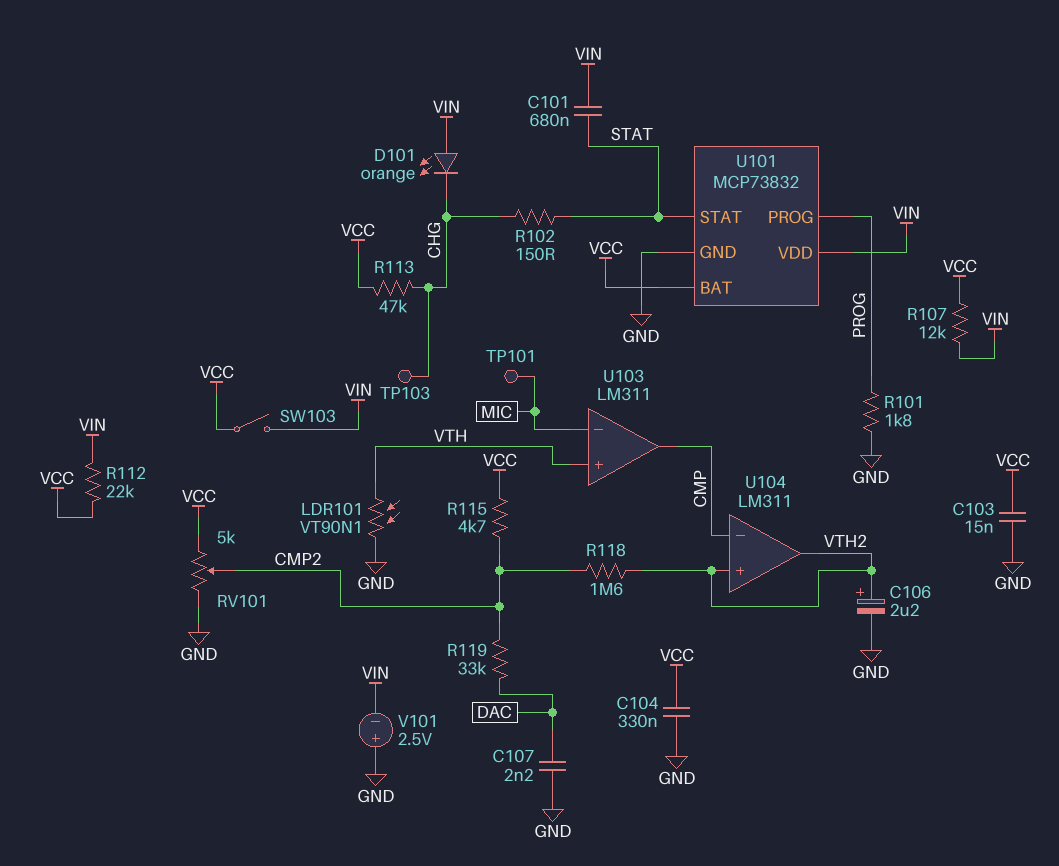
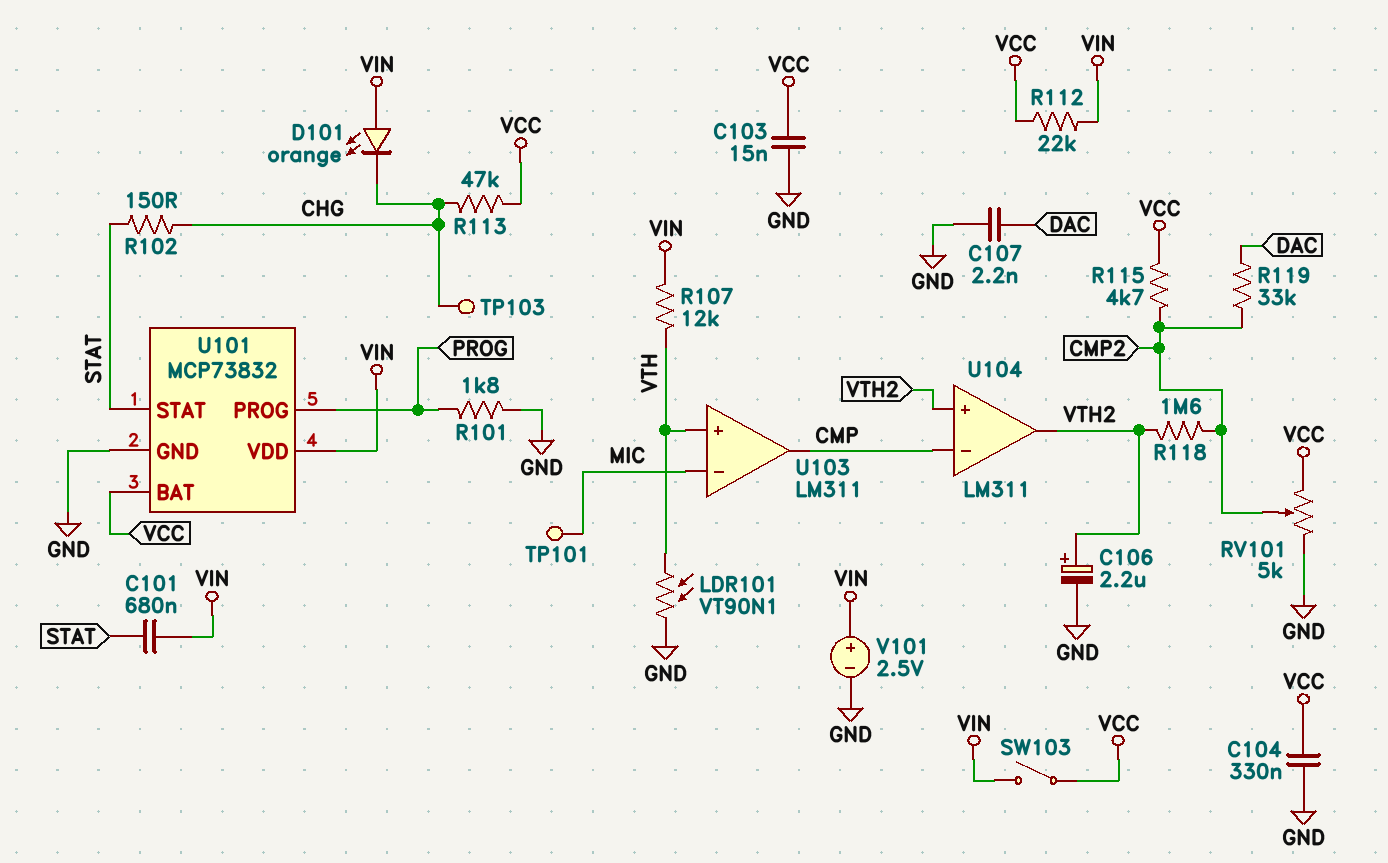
R107: 12k (VCC, VIN) -> 12k (VIN, VTH)
V101: 2.5V (plus GND, minus VIN) -> 2.5V (plus VIN, minus GND)

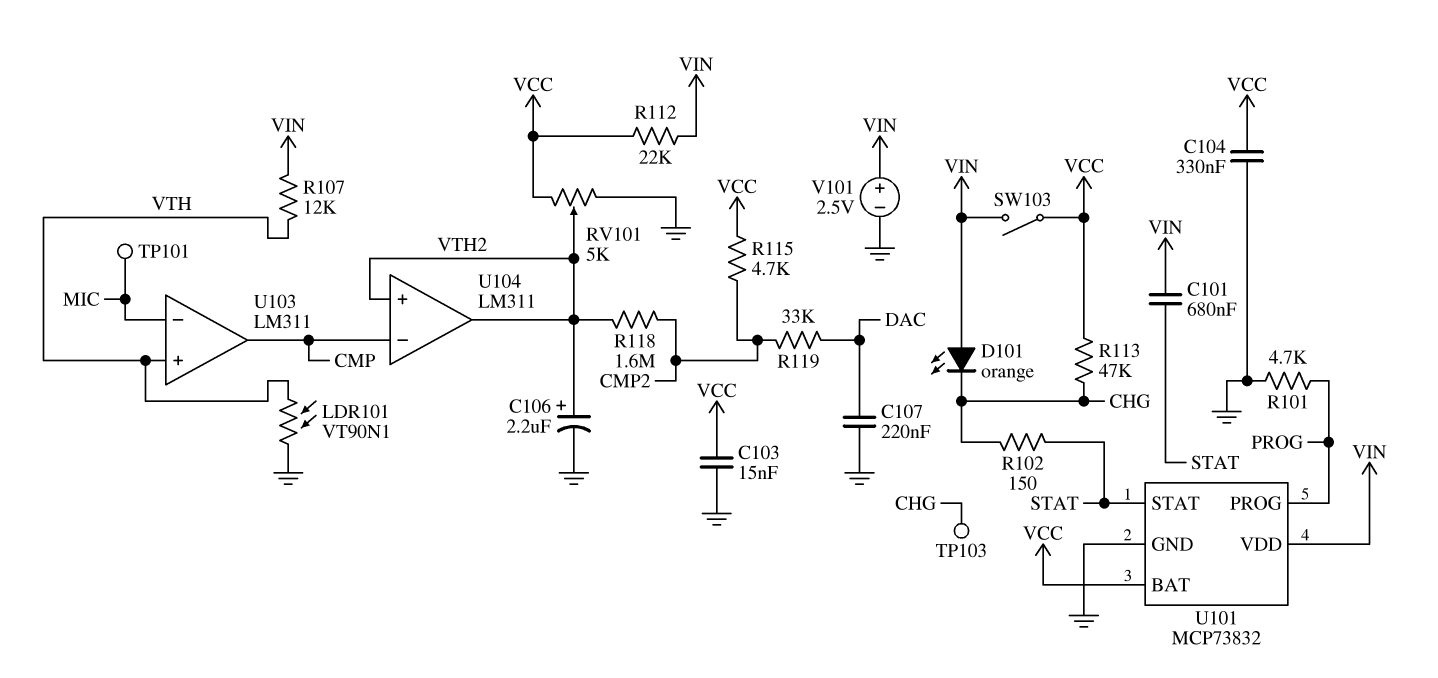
C107: 2.2nF (DAC, GND) -> 220nF (DAC, GND)
R101: 1.8k (GND, PROG) -> 4.7k (GND, PROG)
RV101: 5k (GND, VCC, wiper CMP2) -> 5k (GND, VCC, wiper VTH2)

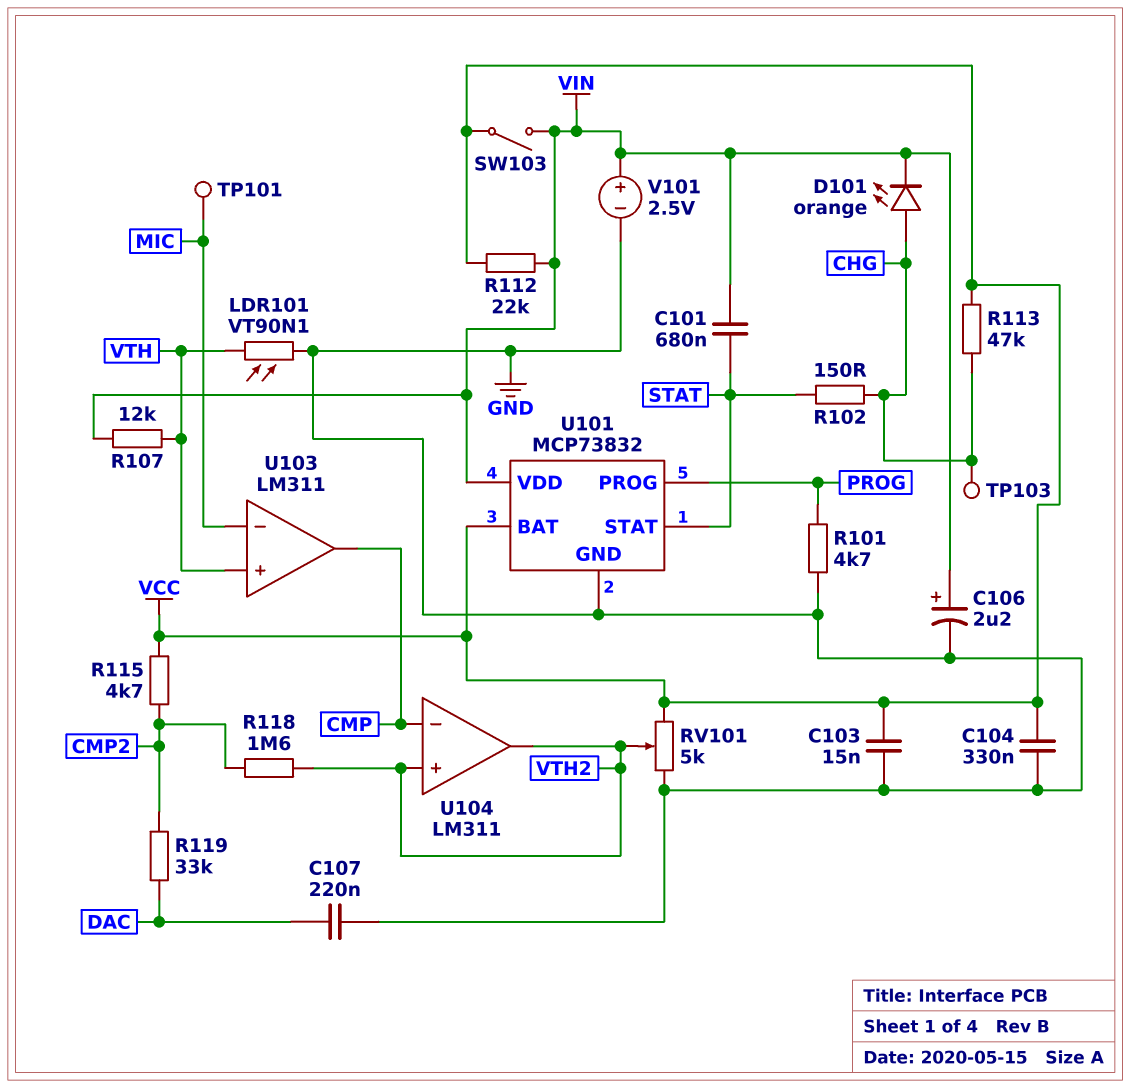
C106: 2.2uF (plus VTH2, minus GND) -> 2.2uF (plus VIN, minus GND)
D101: LED orange (A VIN, K CHG) -> LED orange (A CHG, K VIN)

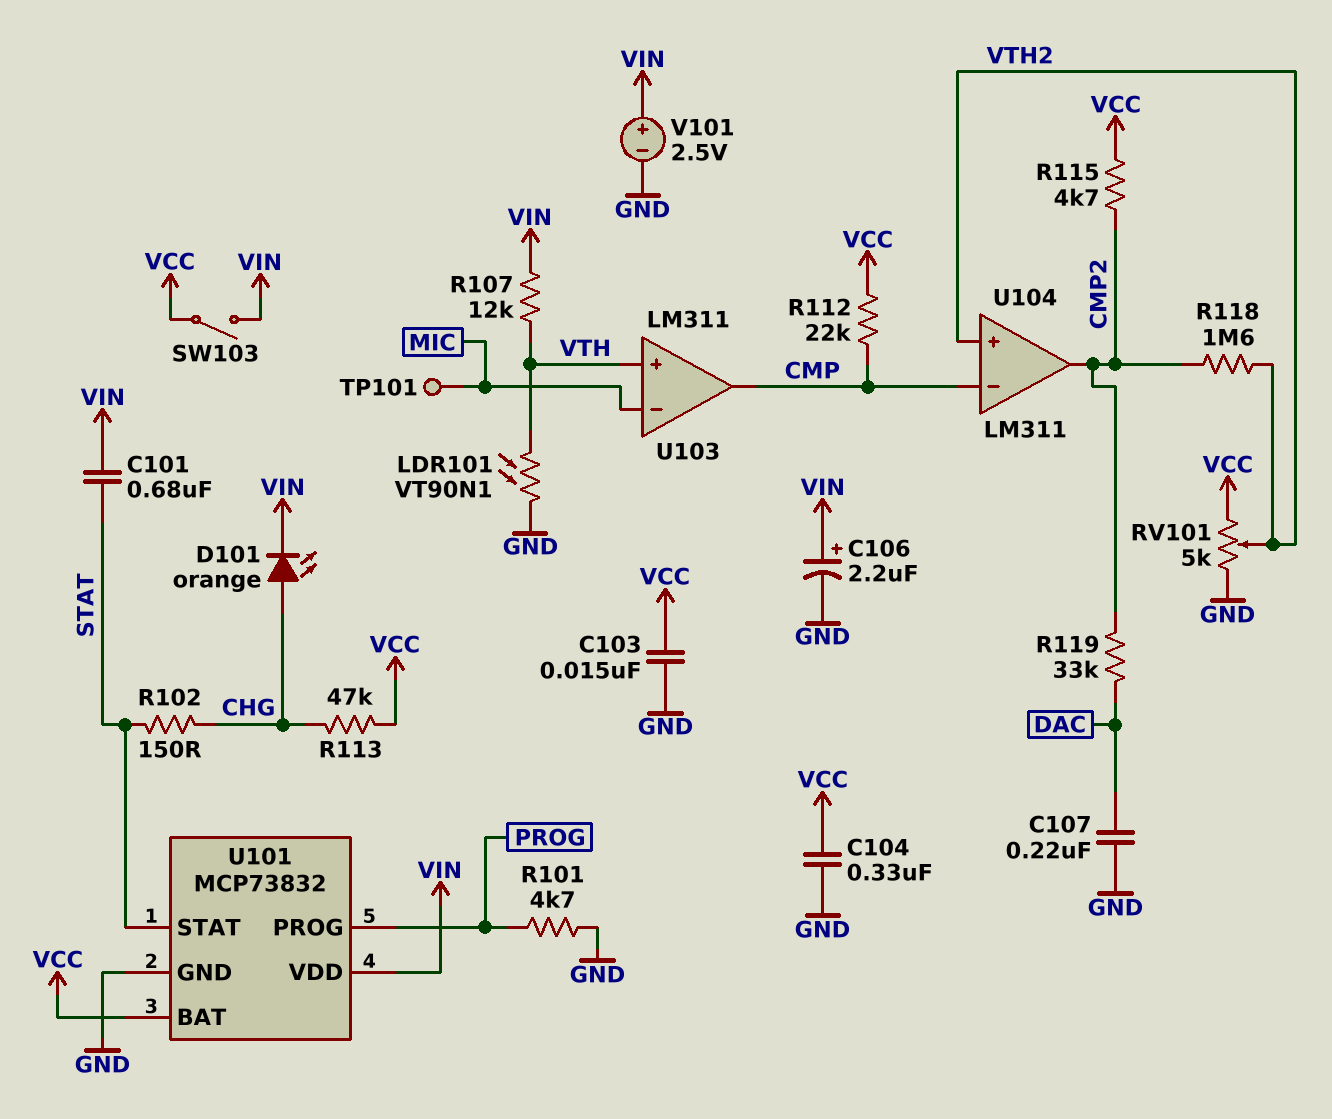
R112: 22k (VCC, VIN) -> 22k (CMP, VCC)
TP103: test point (CHG) -> none
U104 pin out: VTH2 -> CMP2

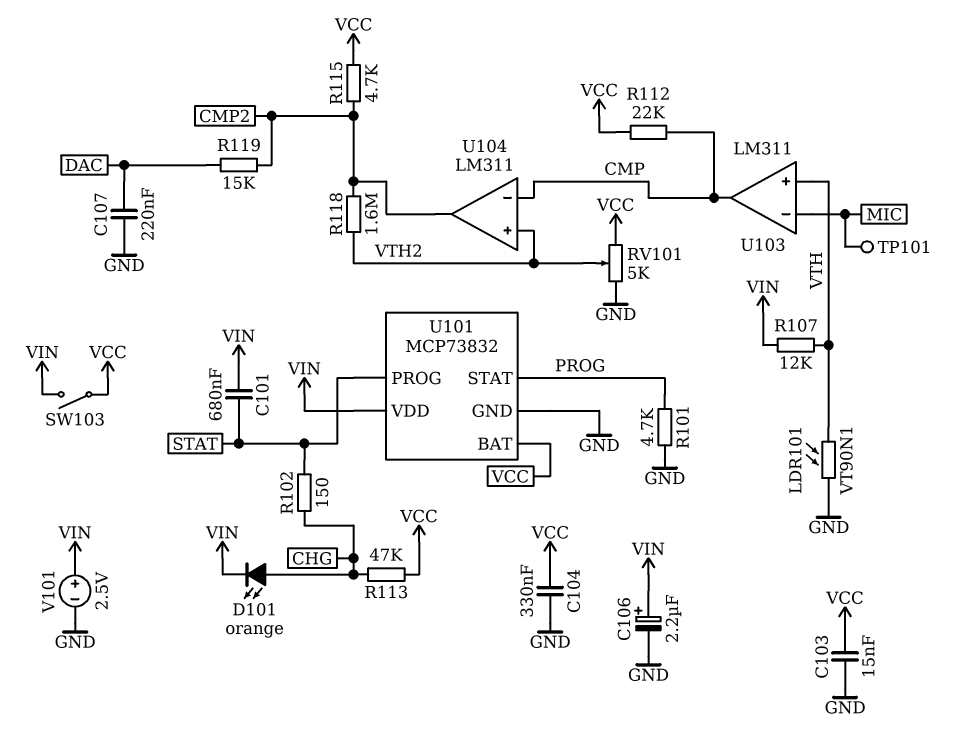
R119: 33k (CMP2, DAC) -> 15k (CMP2, DAC)
U101 pin PROG: PROG -> STAT
U101 pin STAT: STAT -> PROG

